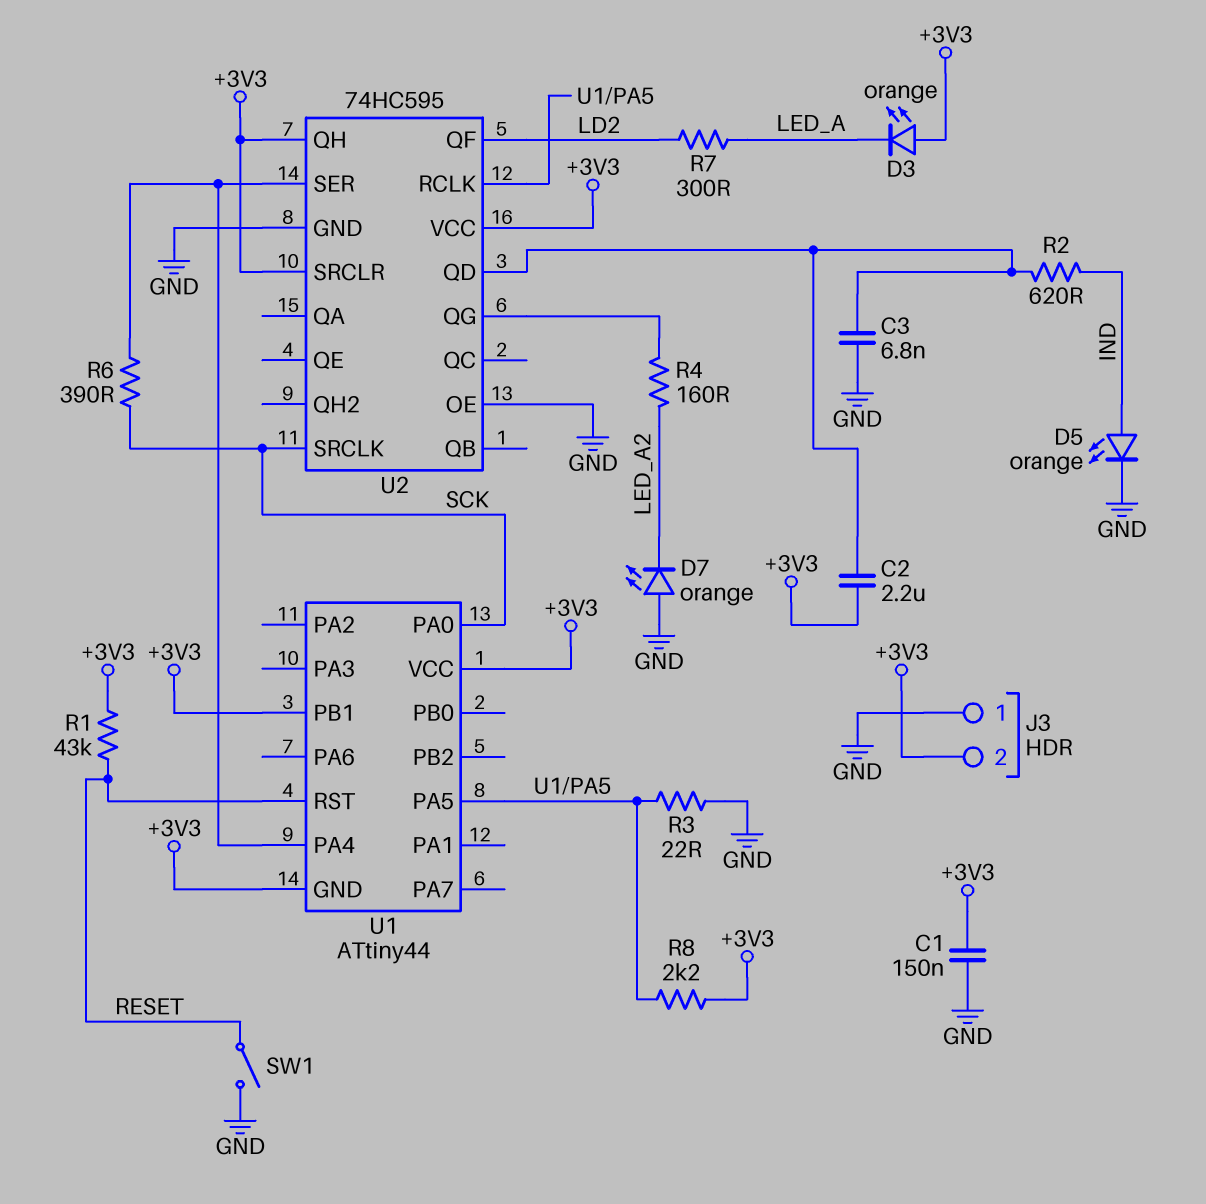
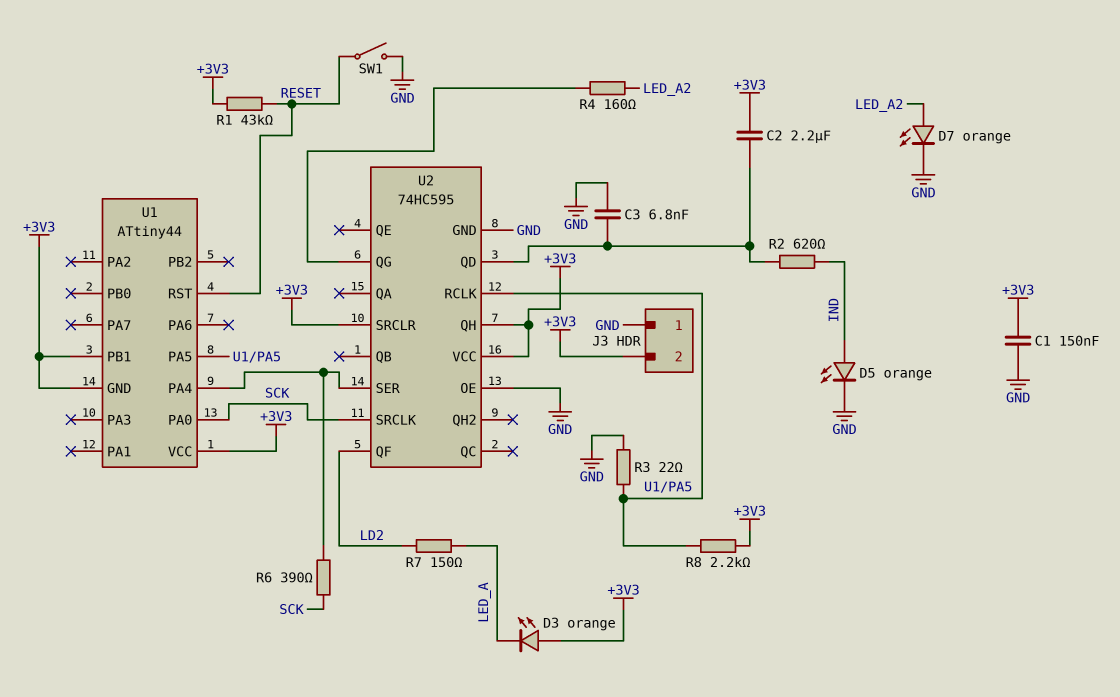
D7: LED orange (A GND, K LED_A2) -> LED orange (A LED_A2, K GND)
R7: 300 (LD2, LED_A) -> 150 (LD2, LED_A)

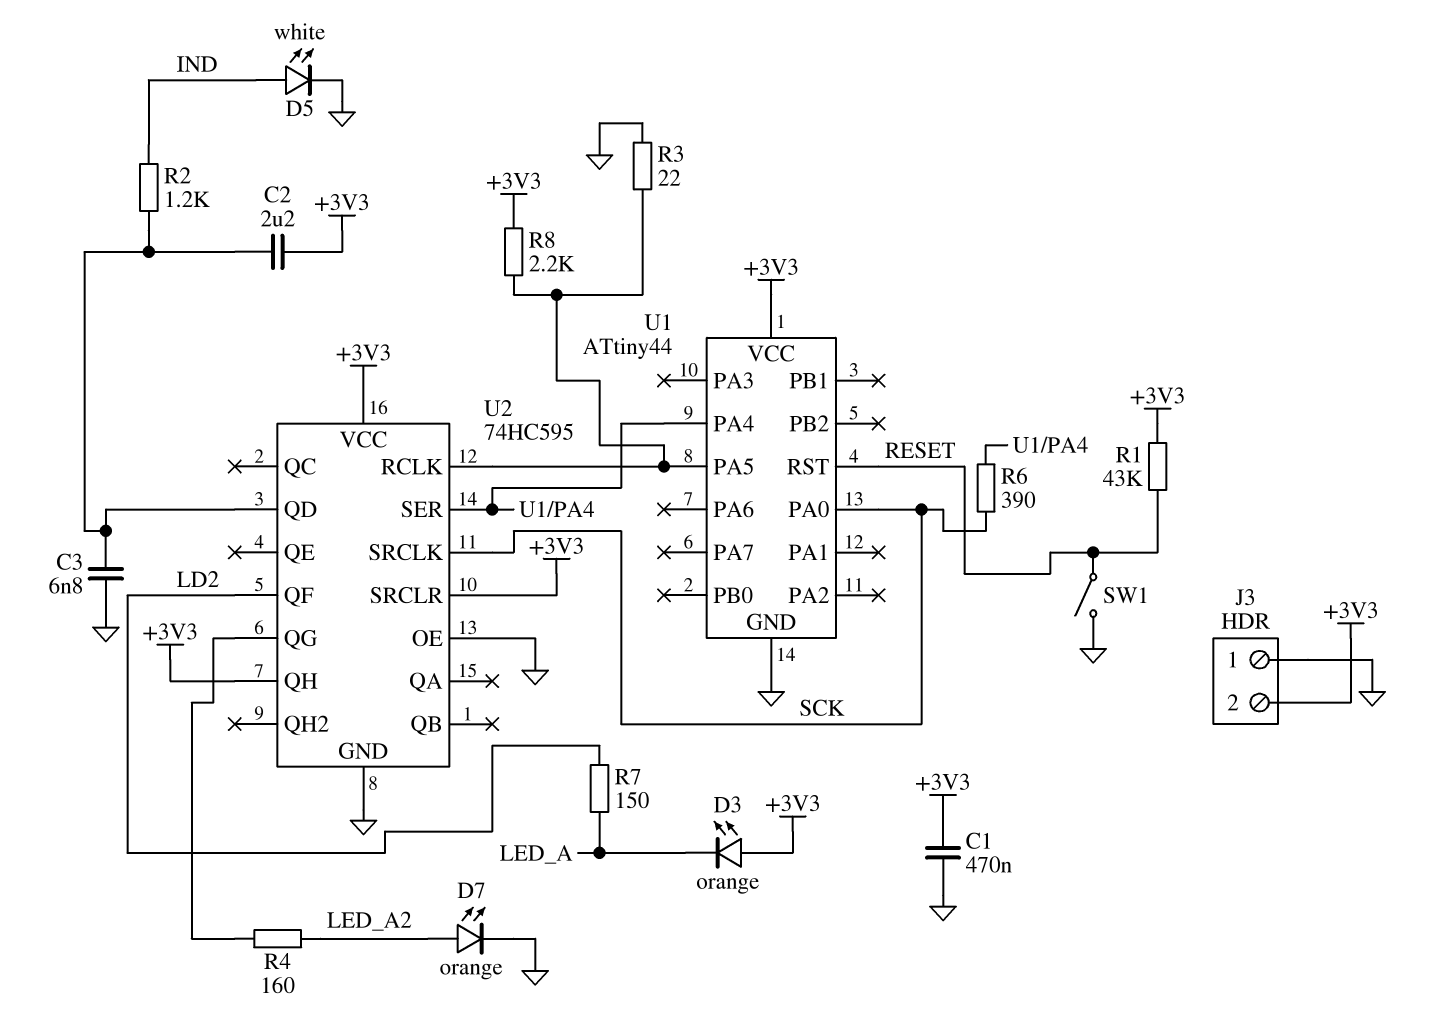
C1: 150nF (+3V3, GND) -> 470nF (+3V3, GND)
D5: LED orange (A IND, K GND) -> LED white (A IND, K GND)
R2: 620 (IND, U2/QD) -> 1.2k (IND, U2/QD)
U1 pin GND: +3V3 -> GND
U1 pin PB1: +3V3 -> none

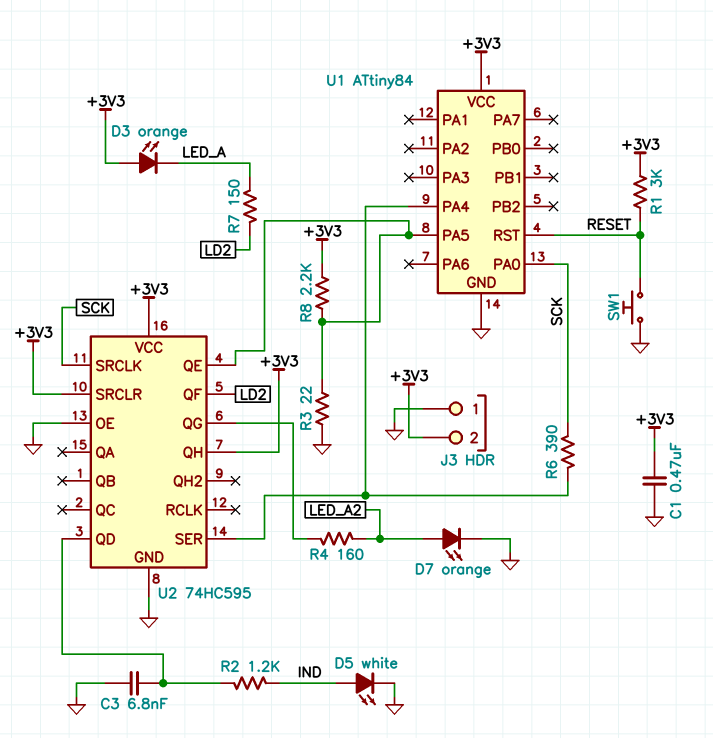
C2: 2.2uF (+3V3, U2/QD) -> none
R1: 43k (+3V3, RESET) -> 3k (+3V3, RESET)
SW1: switch (GND, RESET) -> button (GND, RESET)
U1: ATtiny44 -> ATtiny84
U2 pin QE: none -> U1/PA5
U2 pin RCLK: U1/PA5 -> none

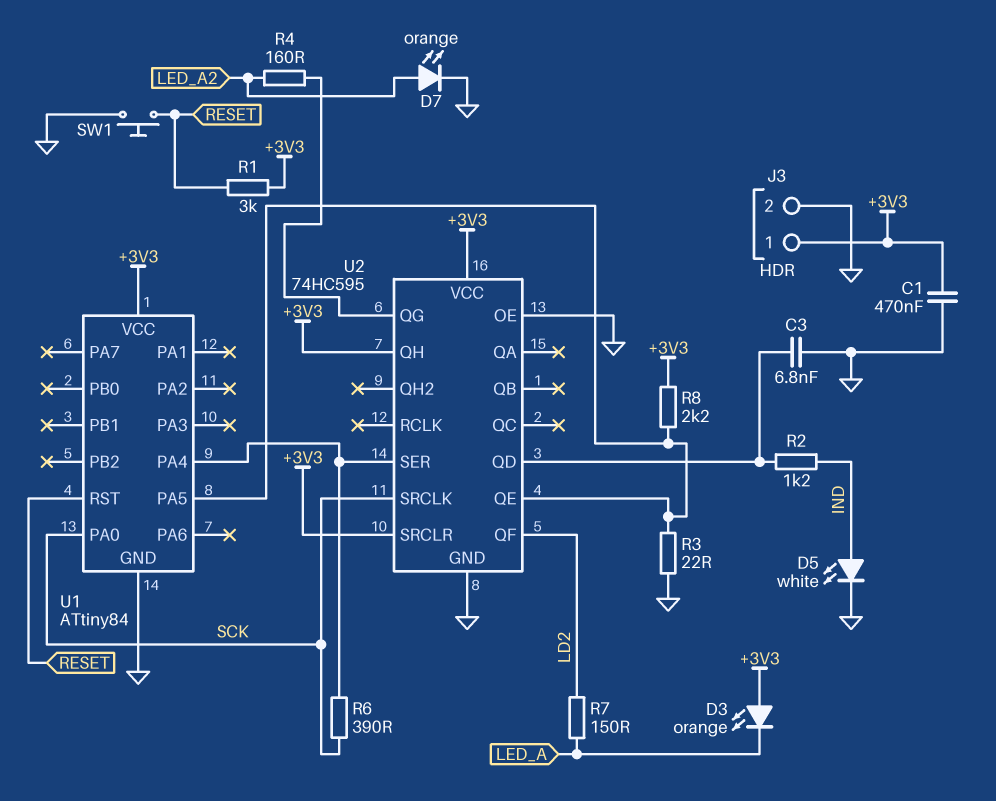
J3 pin 1: GND -> +3V3
J3 pin 2: +3V3 -> GND

